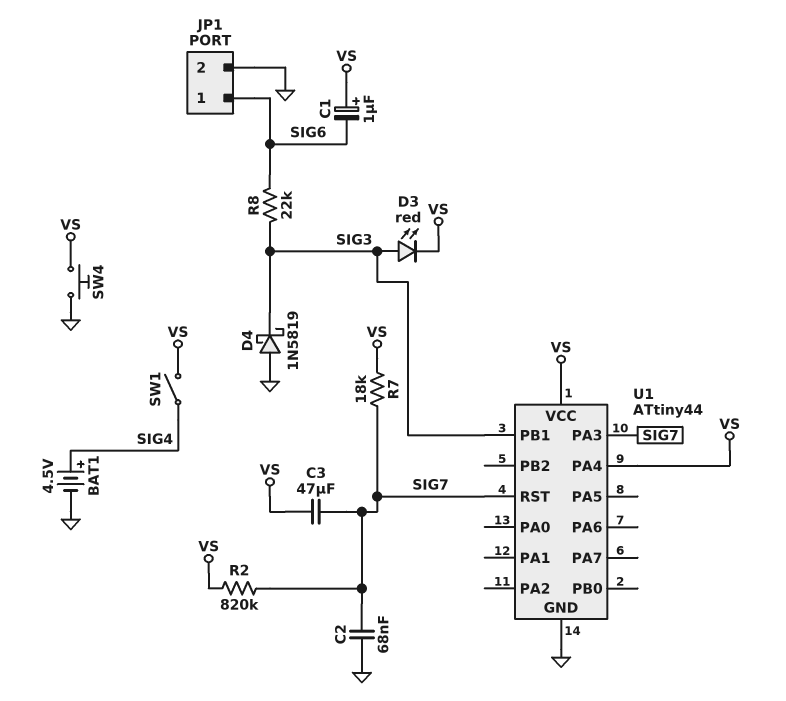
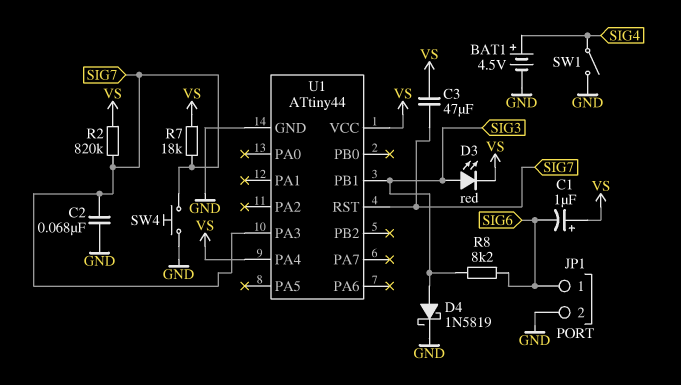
D4: schottky 1N5819 (A GND, K SIG3) -> schottky 1N5819 (A SIG3, K GND)
R8: 22k (SIG3, SIG6) -> 8.2k (SIG3, SIG6)
SW1: switch (SIG4, VS) -> switch (GND, SIG4)
SW4: button (GND, VS) -> button (GND, SIG7)

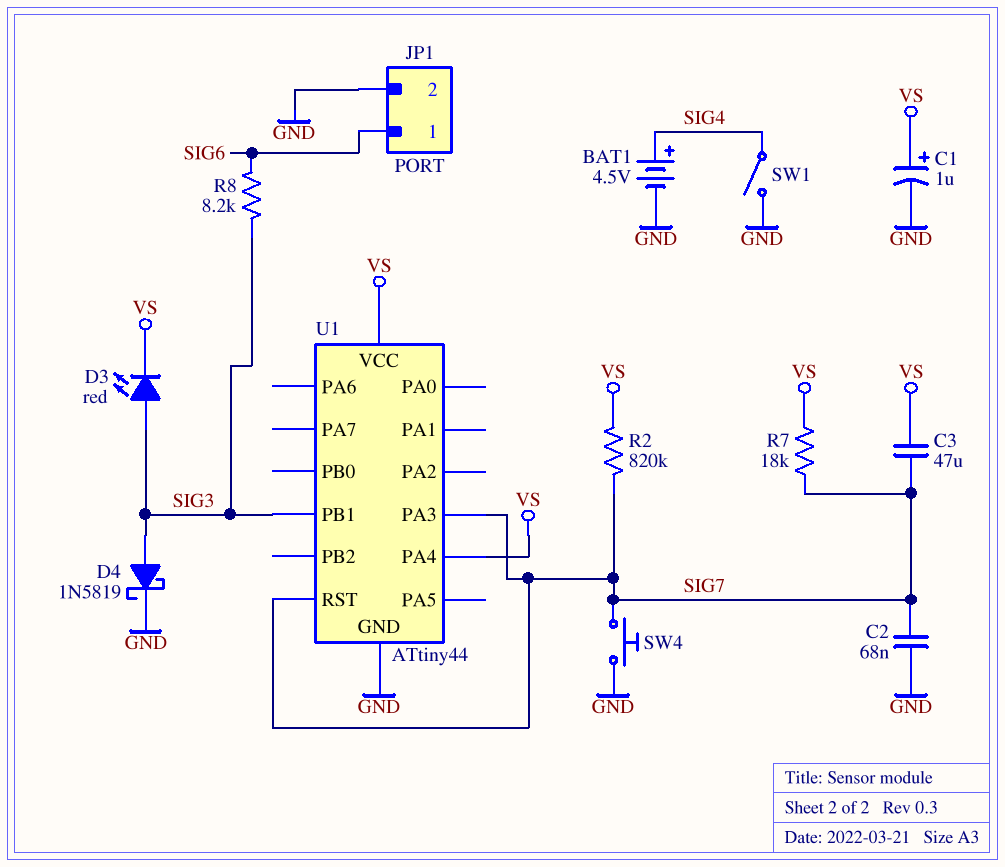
C1: 1uF (plus VS, minus SIG6) -> 1uF (plus VS, minus GND)

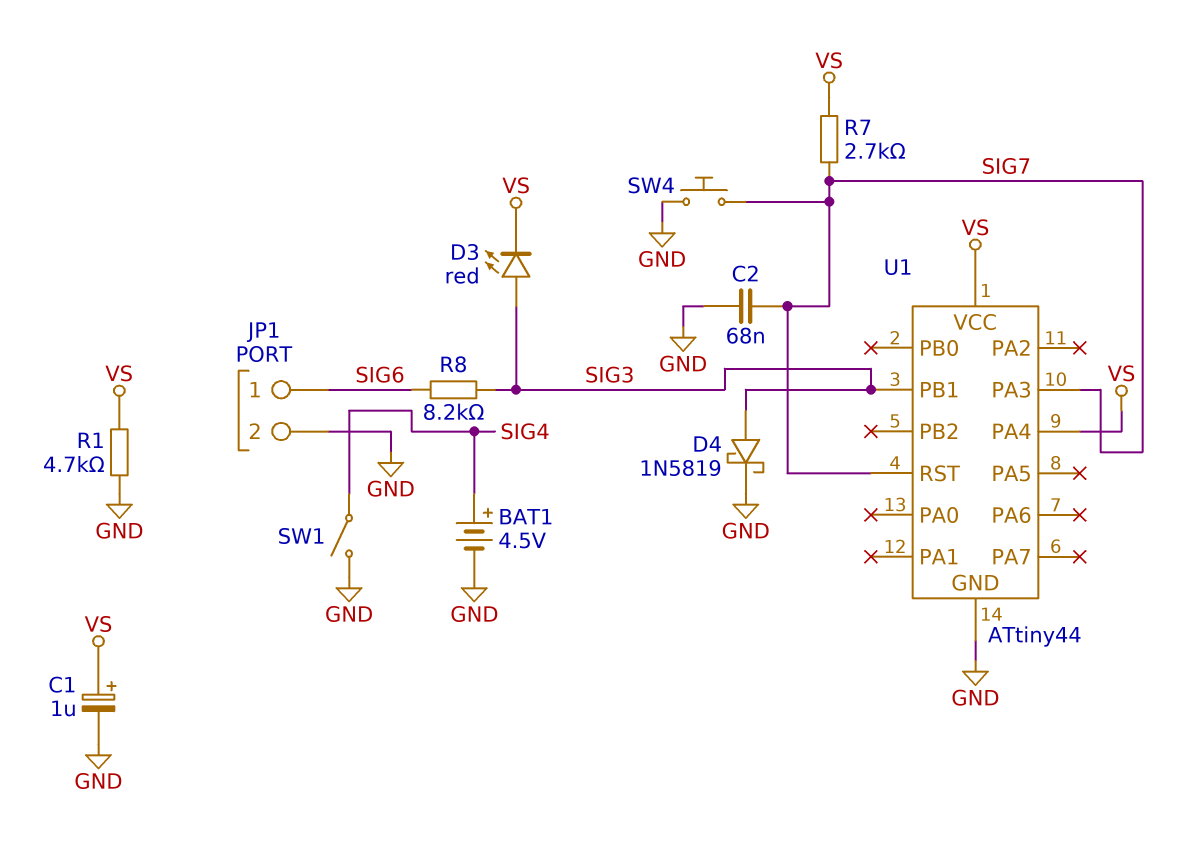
C3: 47uF (SIG7, VS) -> none
R1: none -> 4.7k (GND, VS)
R2: 820k (SIG7, VS) -> none
R7: 18k (SIG7, VS) -> 2.7k (SIG7, VS)

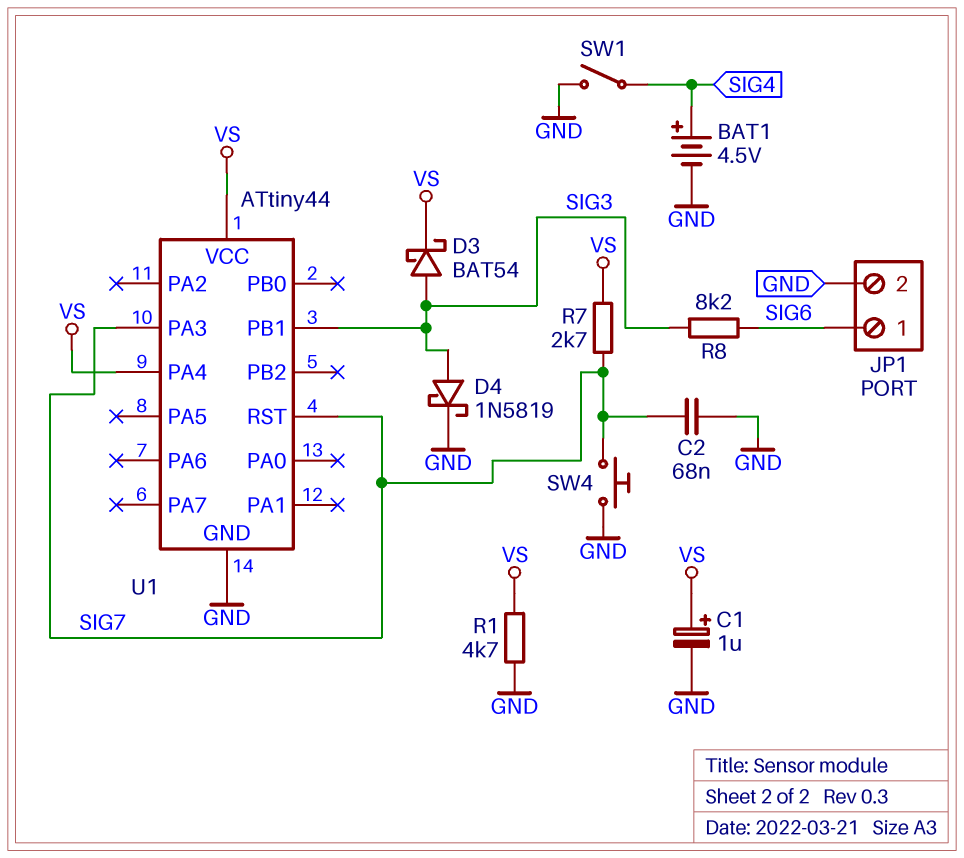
D3: LED red (A SIG3, K VS) -> schottky BAT54 (A SIG3, K VS)

